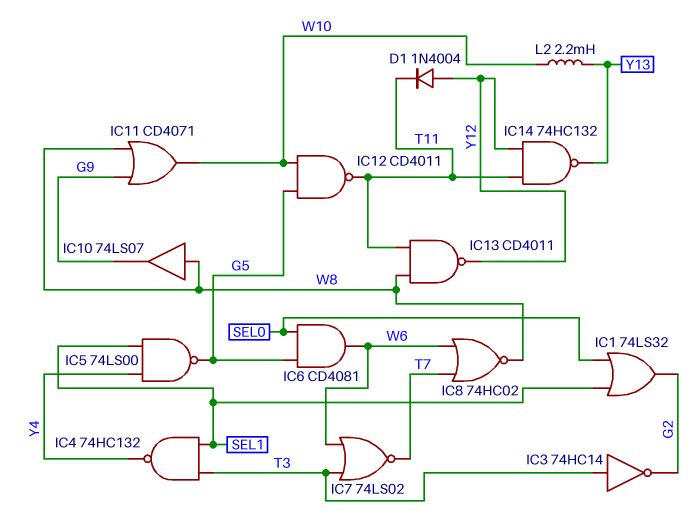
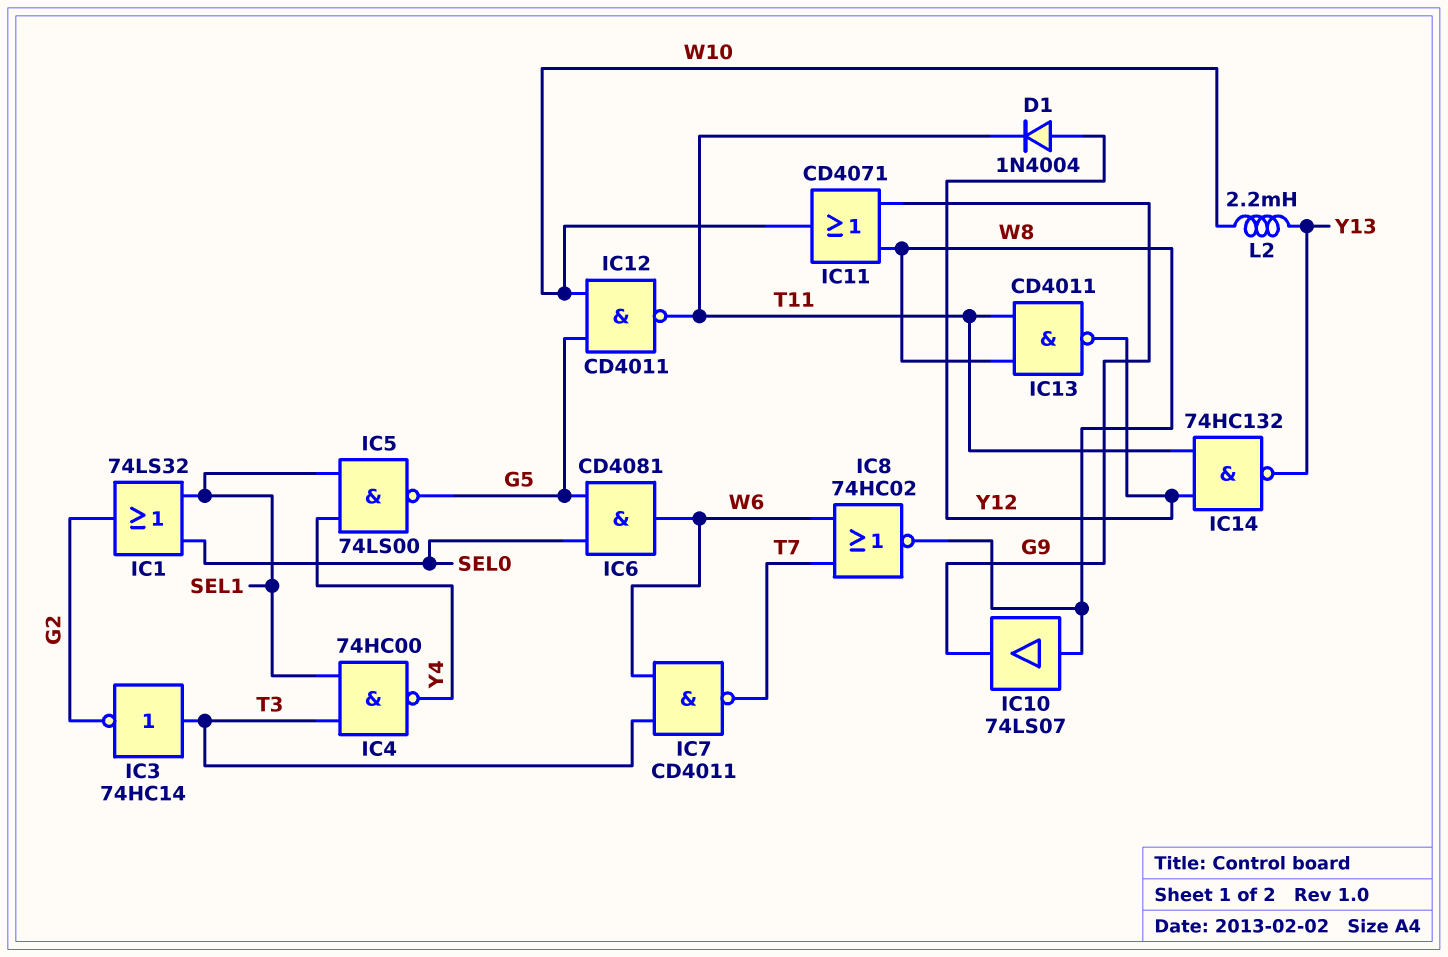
IC4: NAND 74HC132 (in SEL1, in T3, out Y4) -> NAND 74HC00 (in SEL1, in T3, out Y4)
IC7: NOR 74LS02 (in T3, in W6, out T7) -> NAND CD4011 (in T3, in W6, out T7)

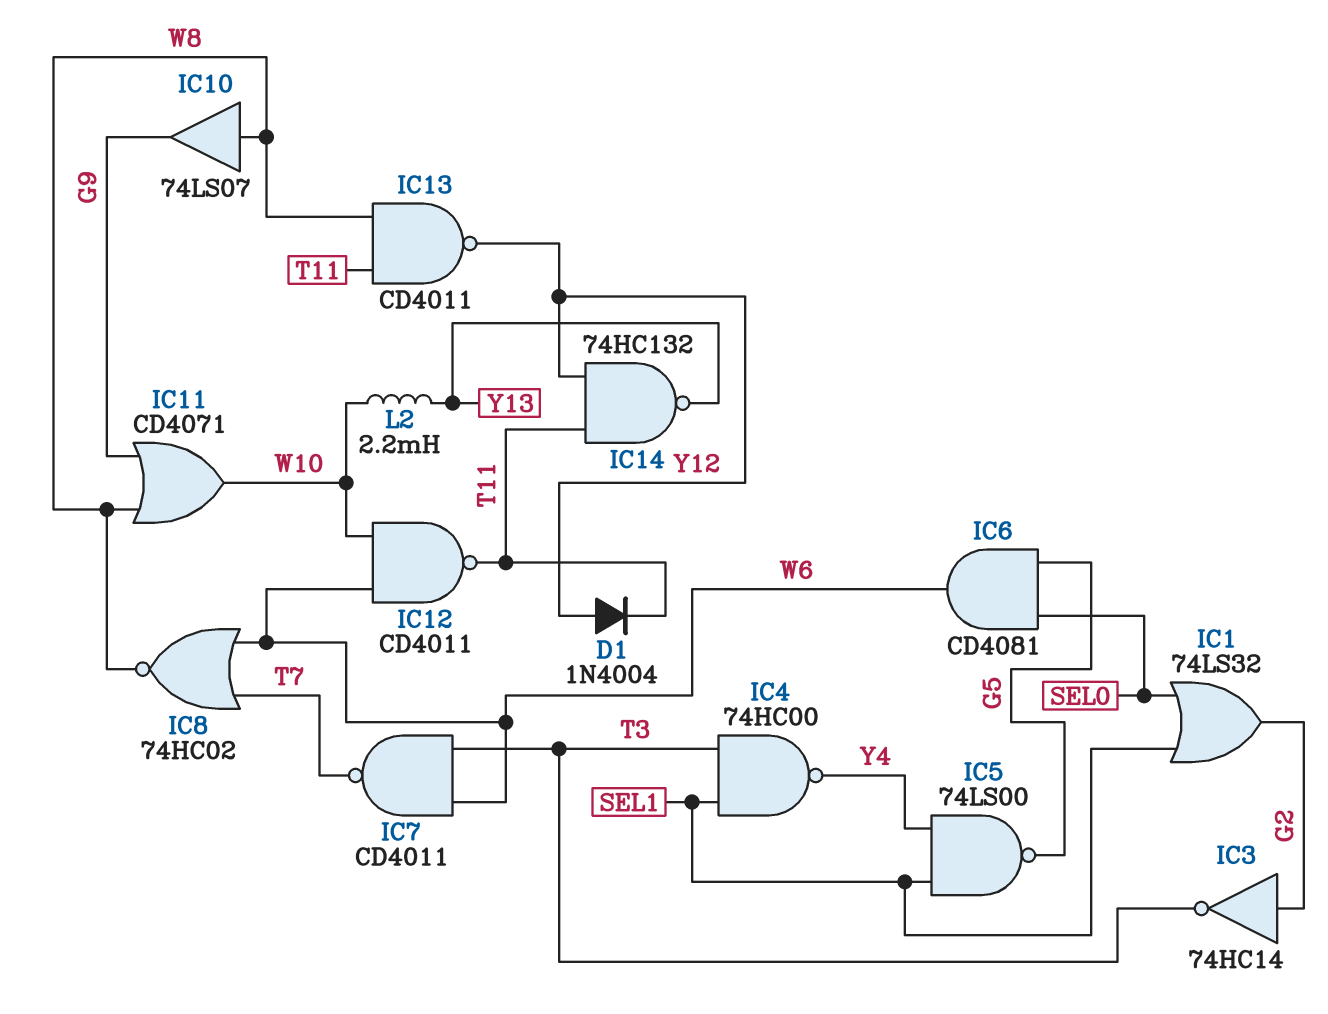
IC3: NOT 74HC14 (in T3, out G2) -> NOT 74HC14 (in G2, out T3)
IC12: NAND CD4011 (in G5, in W10, out T11) -> NAND CD4011 (in W6, in W10, out T11)

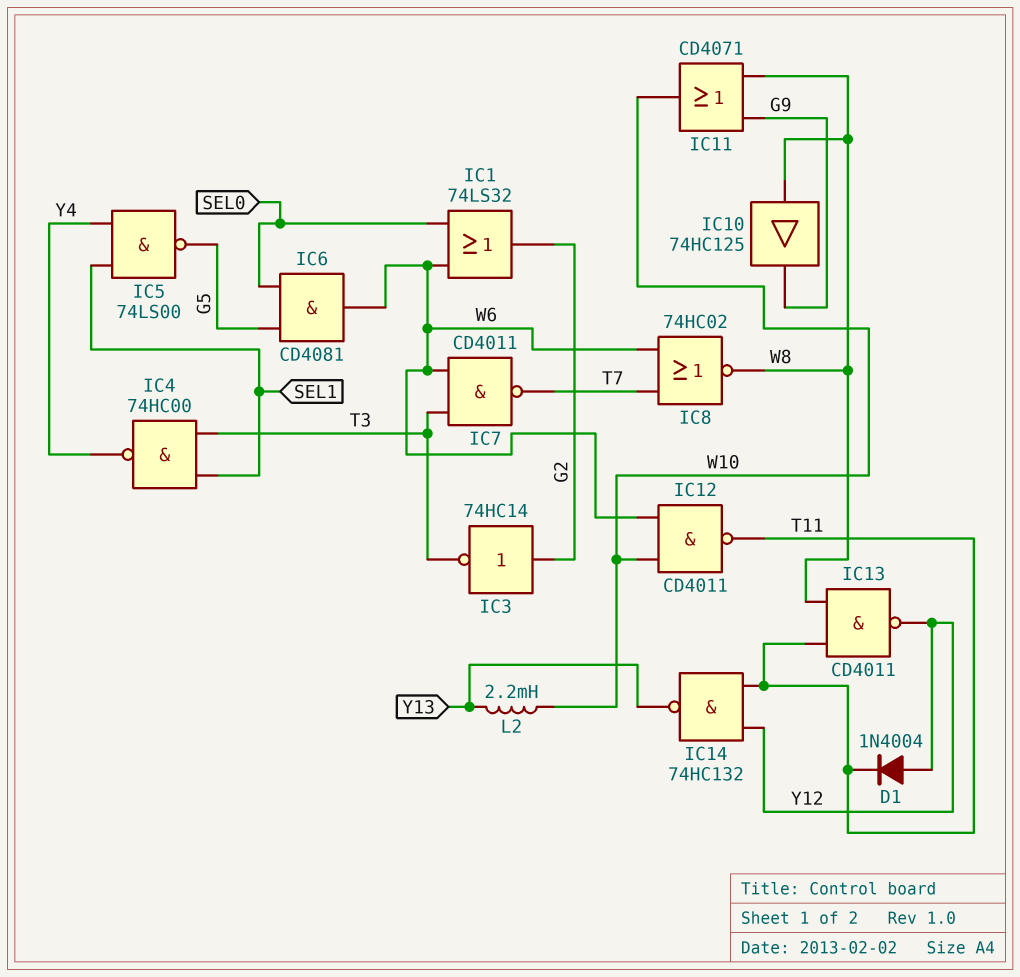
IC1: OR 74LS32 (in SEL0, in SEL1, out G2) -> OR 74LS32 (in SEL0, in W6, out G2)
IC10: buffer 74LS07 (in W8, out G9) -> buffer 74HC125 (in W8, out G9)

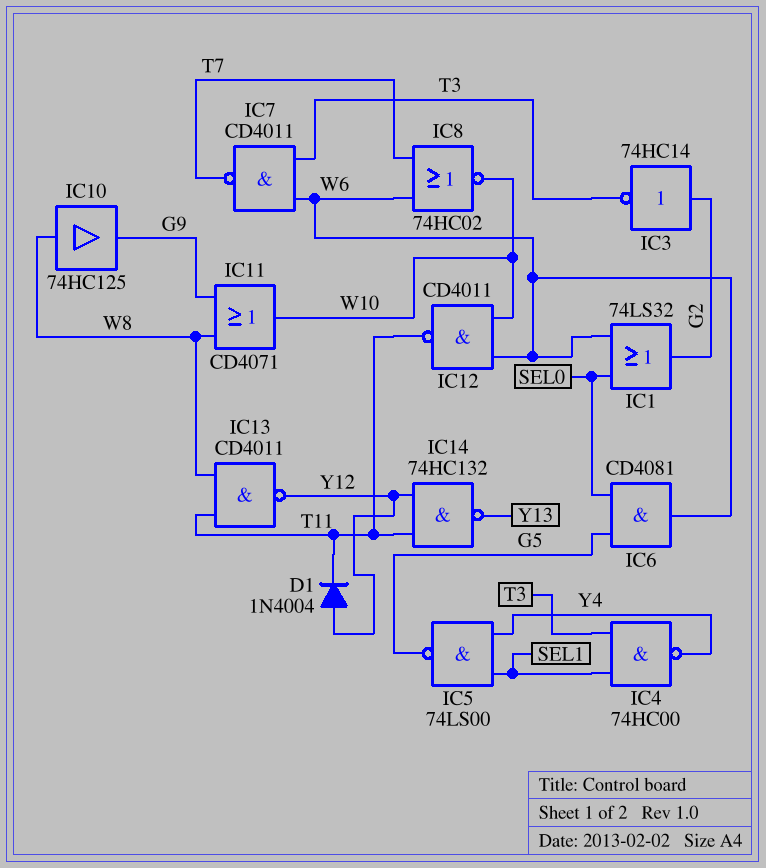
IC8: NOR 74HC02 (in T7, in W6, out W8) -> NOR 74HC02 (in T7, in W6, out W10)
L2: 2.2mH (W10, Y13) -> none

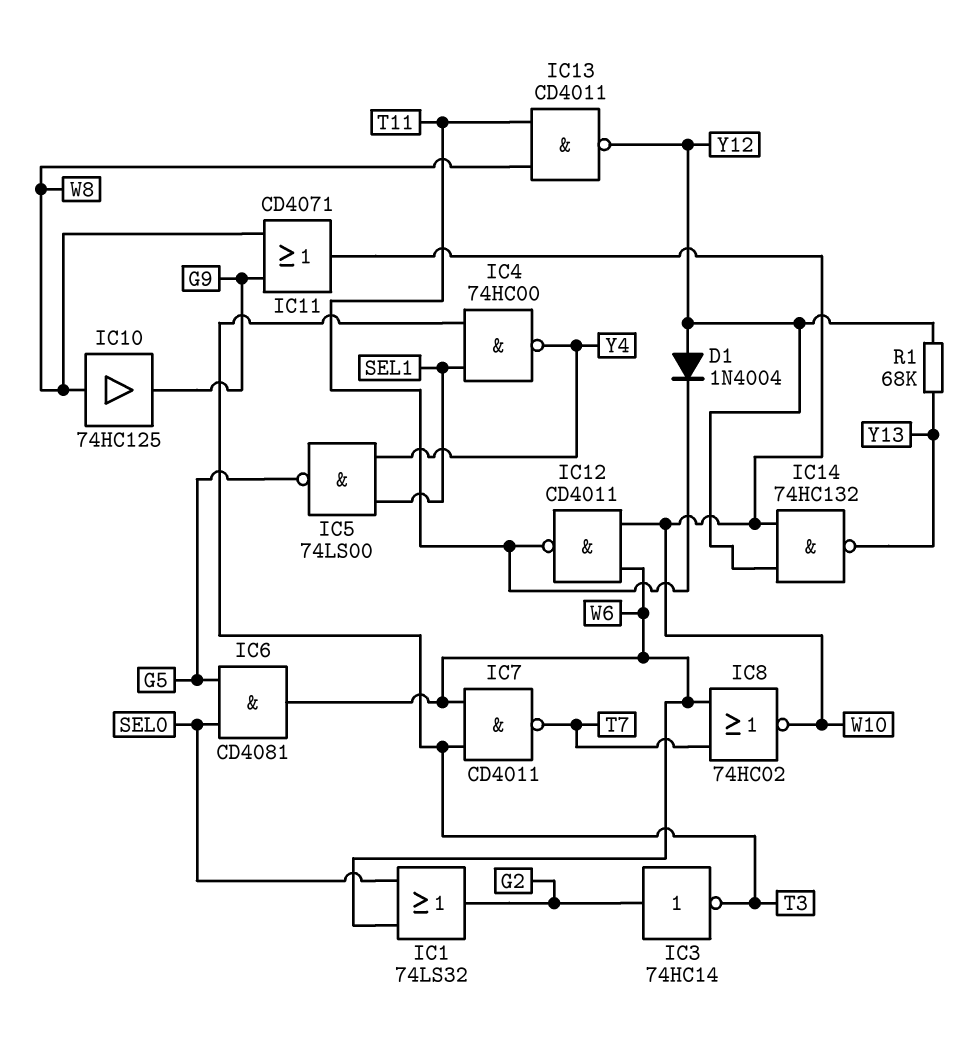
IC14: NAND 74HC132 (in T11, in Y12, out Y13) -> NAND 74HC132 (in W10, in Y12, out Y13)
R1: none -> 68k (Y12, Y13)

